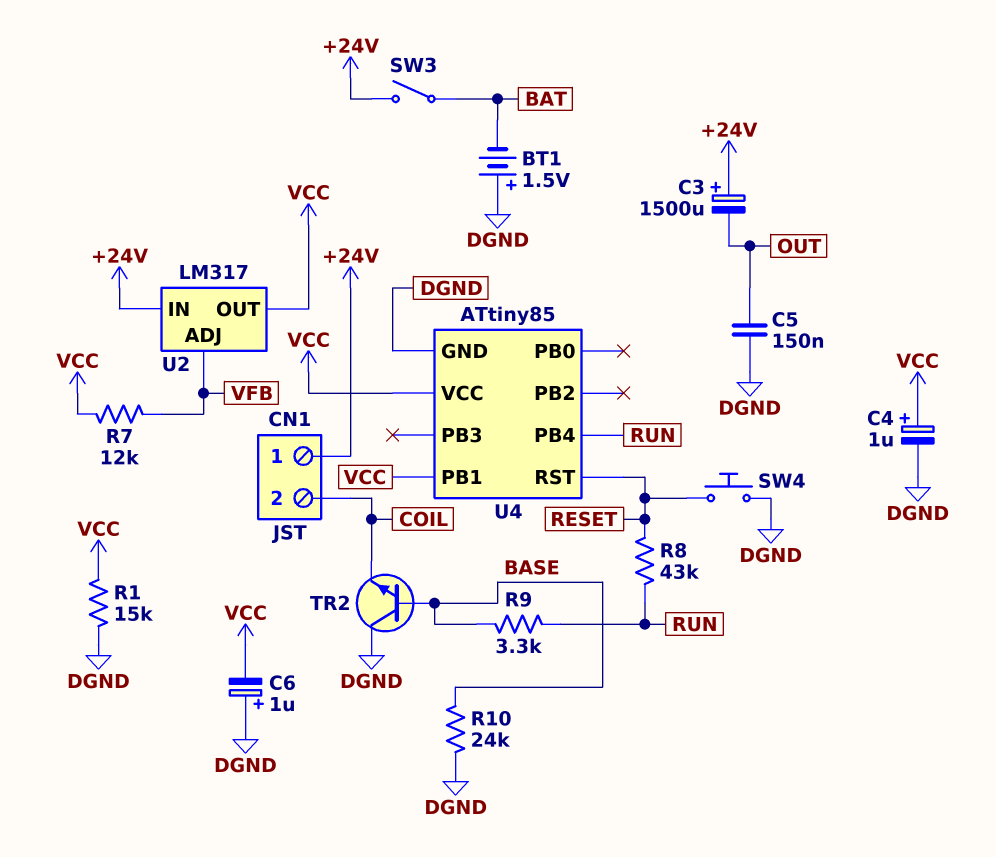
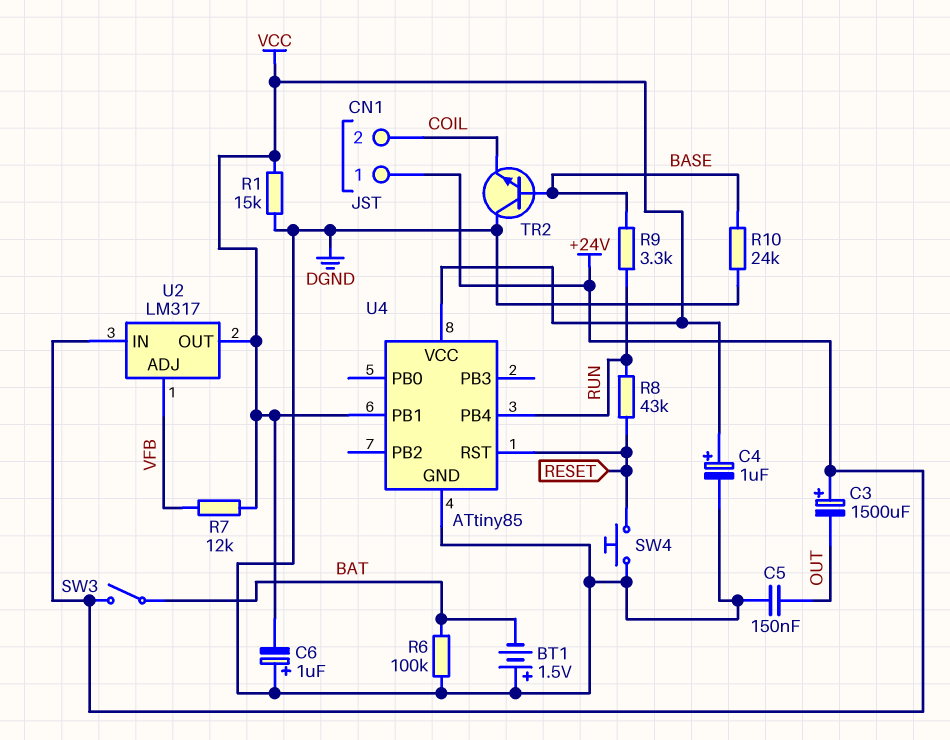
R6: none -> 100k (BAT, DGND)

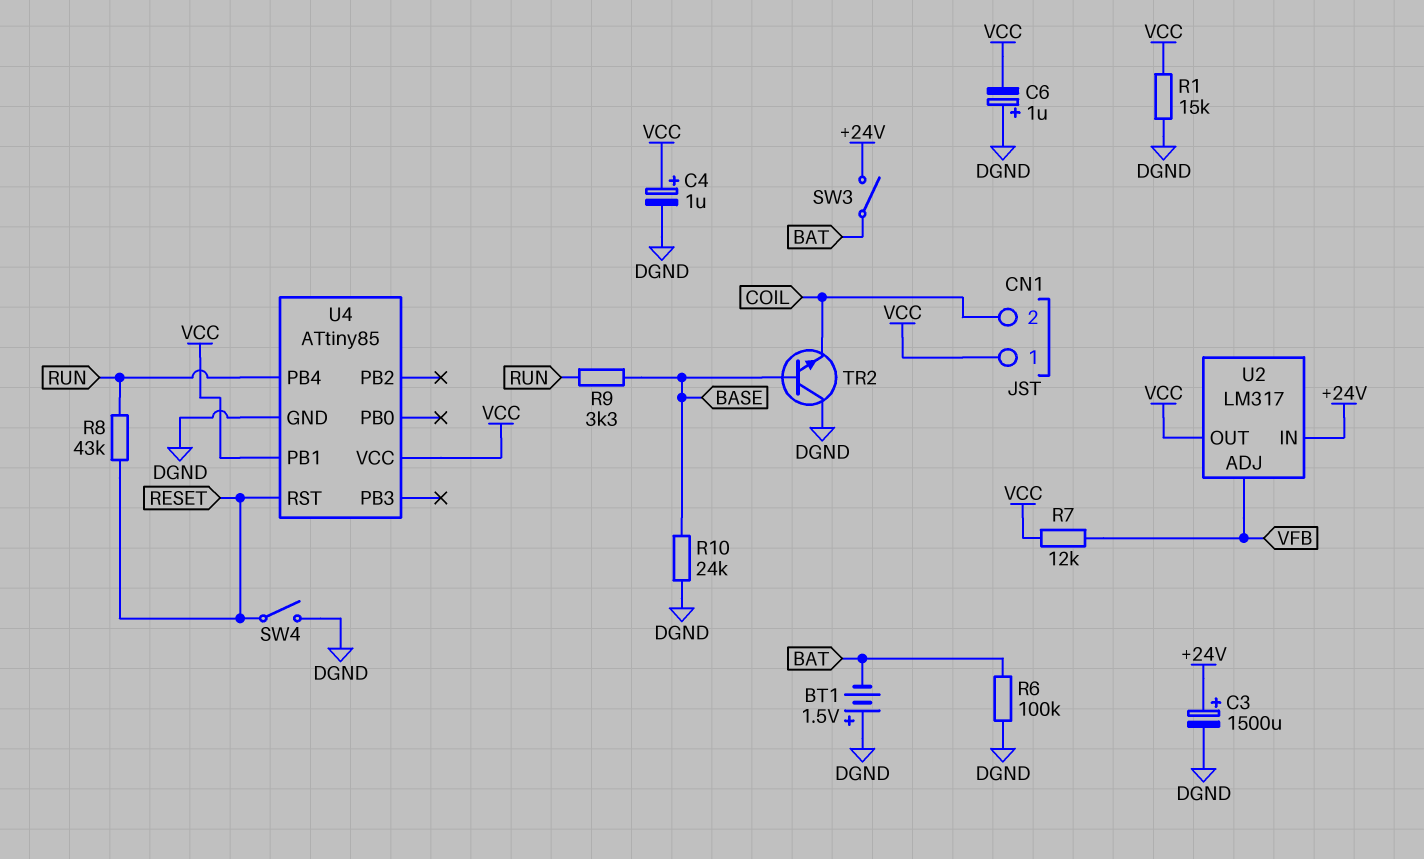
C3: 1500uF (plus +24V, minus OUT) -> 1500uF (plus +24V, minus DGND)
C5: 150nF (DGND, OUT) -> none
CN1 pin 1: +24V -> VCC
SW4: button (DGND, RESET) -> switch (DGND, RESET)

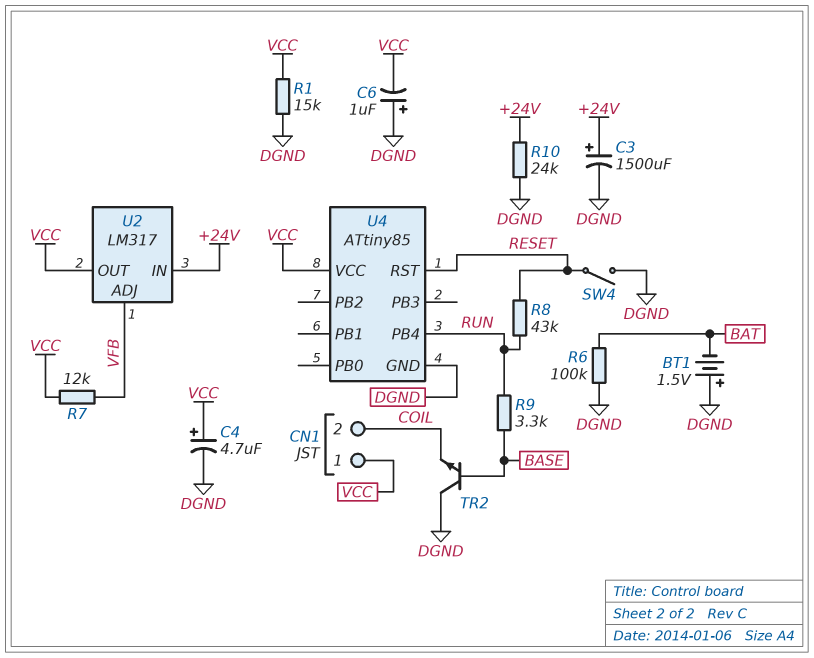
C4: 1uF (plus VCC, minus DGND) -> 4.7uF (plus VCC, minus DGND)
R10: 24k (BASE, DGND) -> 24k (+24V, DGND)
SW3: switch (+24V, BAT) -> none
U4 pin PB1: VCC -> none

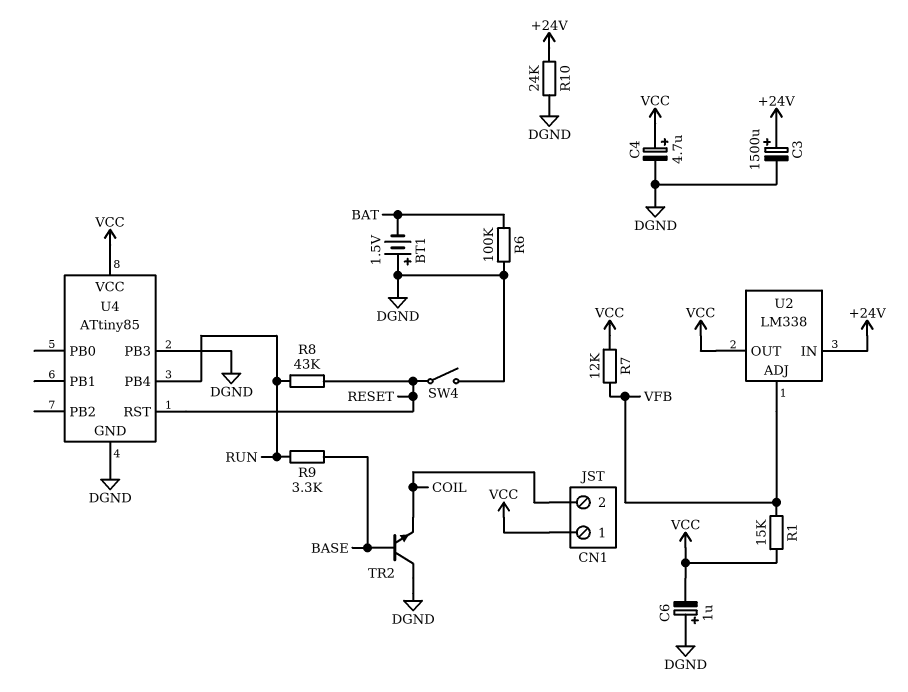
R1: 15k (DGND, VCC) -> 15k (VCC, VFB)
U2: LM317 -> LM338
U4 pin PB3: none -> DGND

